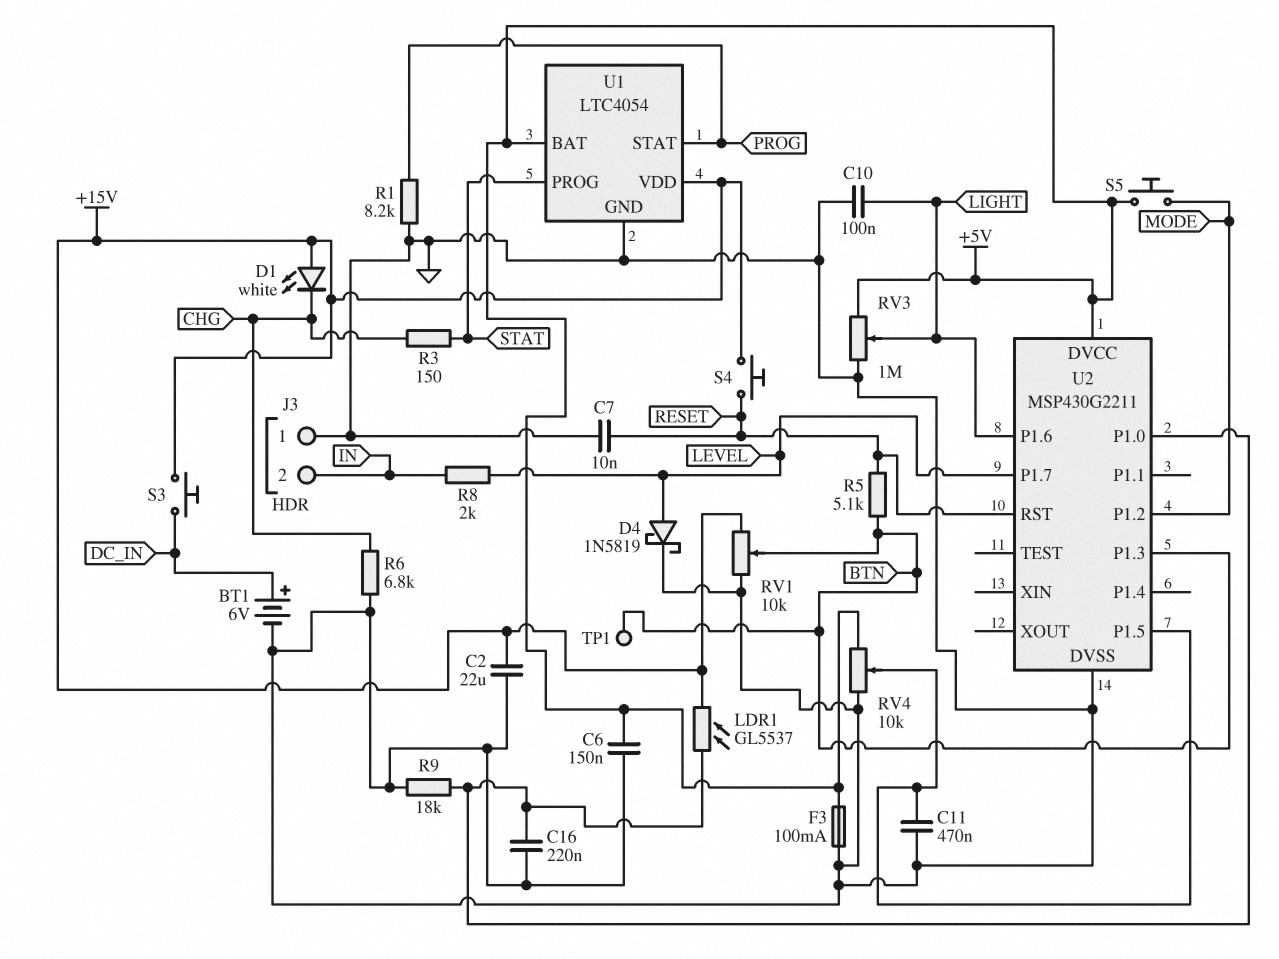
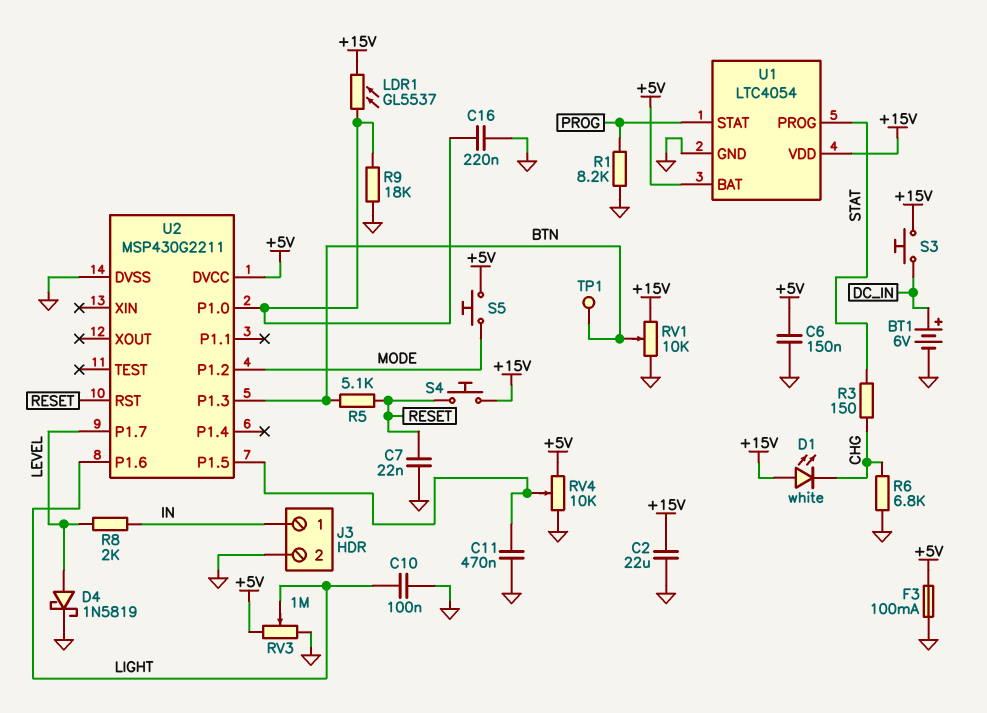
C7: 10nF (GND, RESET) -> 22nF (GND, RESET)
J3 pin 1: GND -> IN
J3 pin 2: IN -> GND

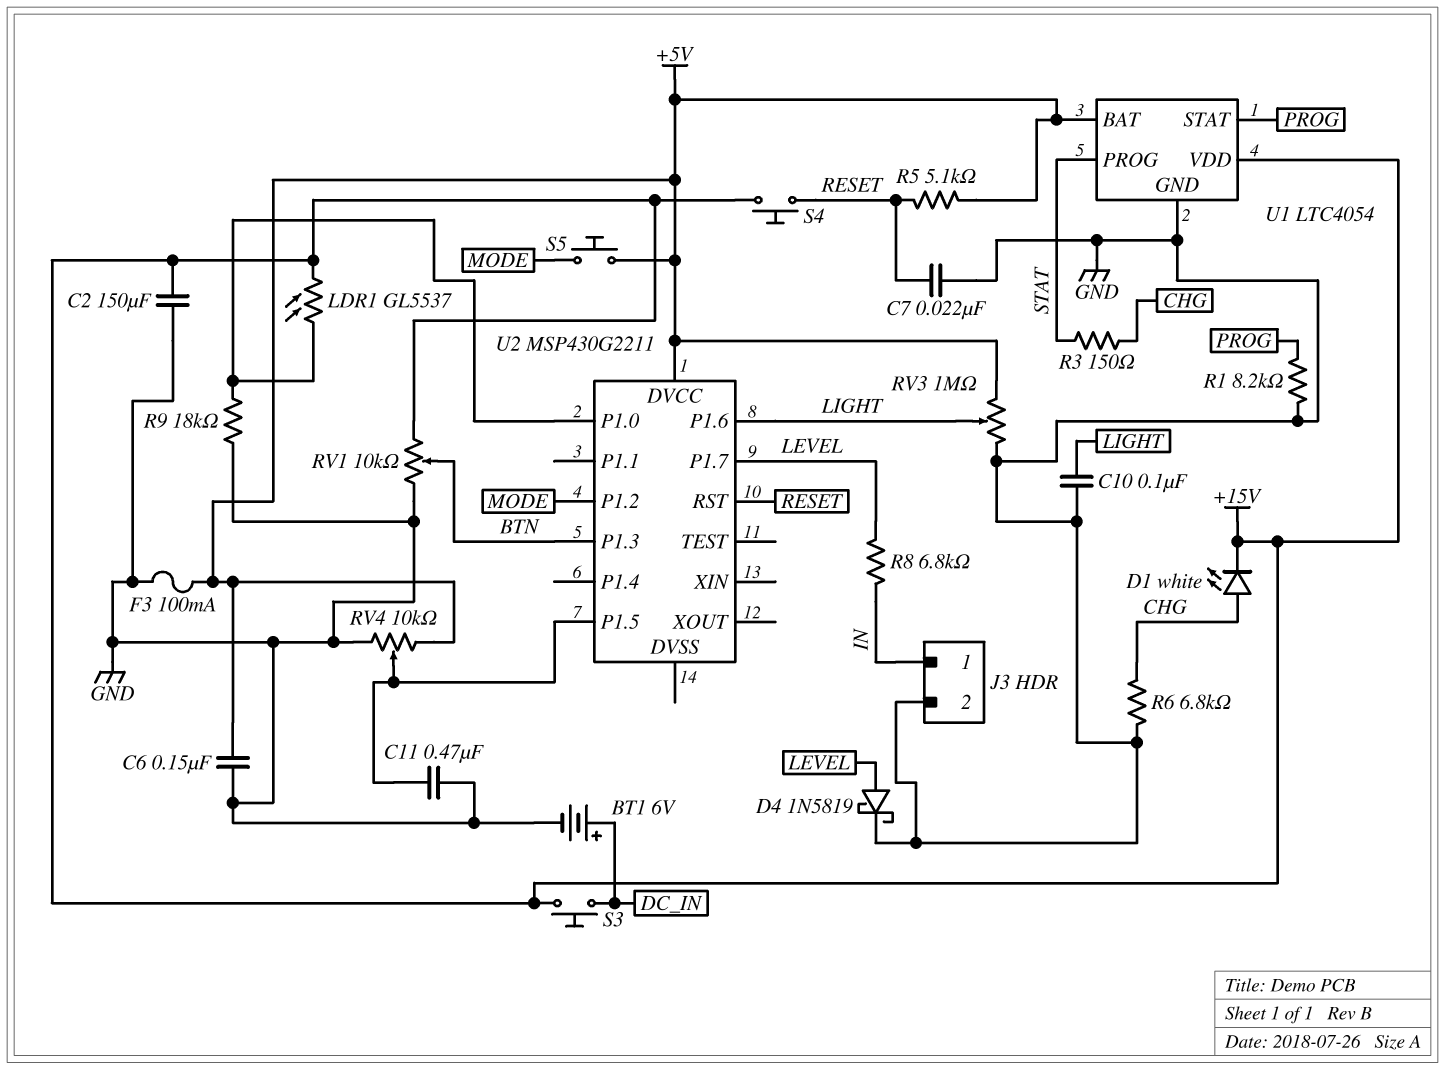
C2: 22uF (+15V, GND) -> 150uF (+15V, GND)
C16: 220nF (GND, U2/P1.0) -> none
D1: LED white (A +15V, K CHG) -> LED white (A CHG, K +15V)
R5: 5.1k (BTN, RESET) -> 5.1k (+5V, RESET)
R8: 2k (IN, LEVEL) -> 6.8k (IN, LEVEL)
TP1: test point (BTN) -> none
U2 pin DVSS: GND -> none

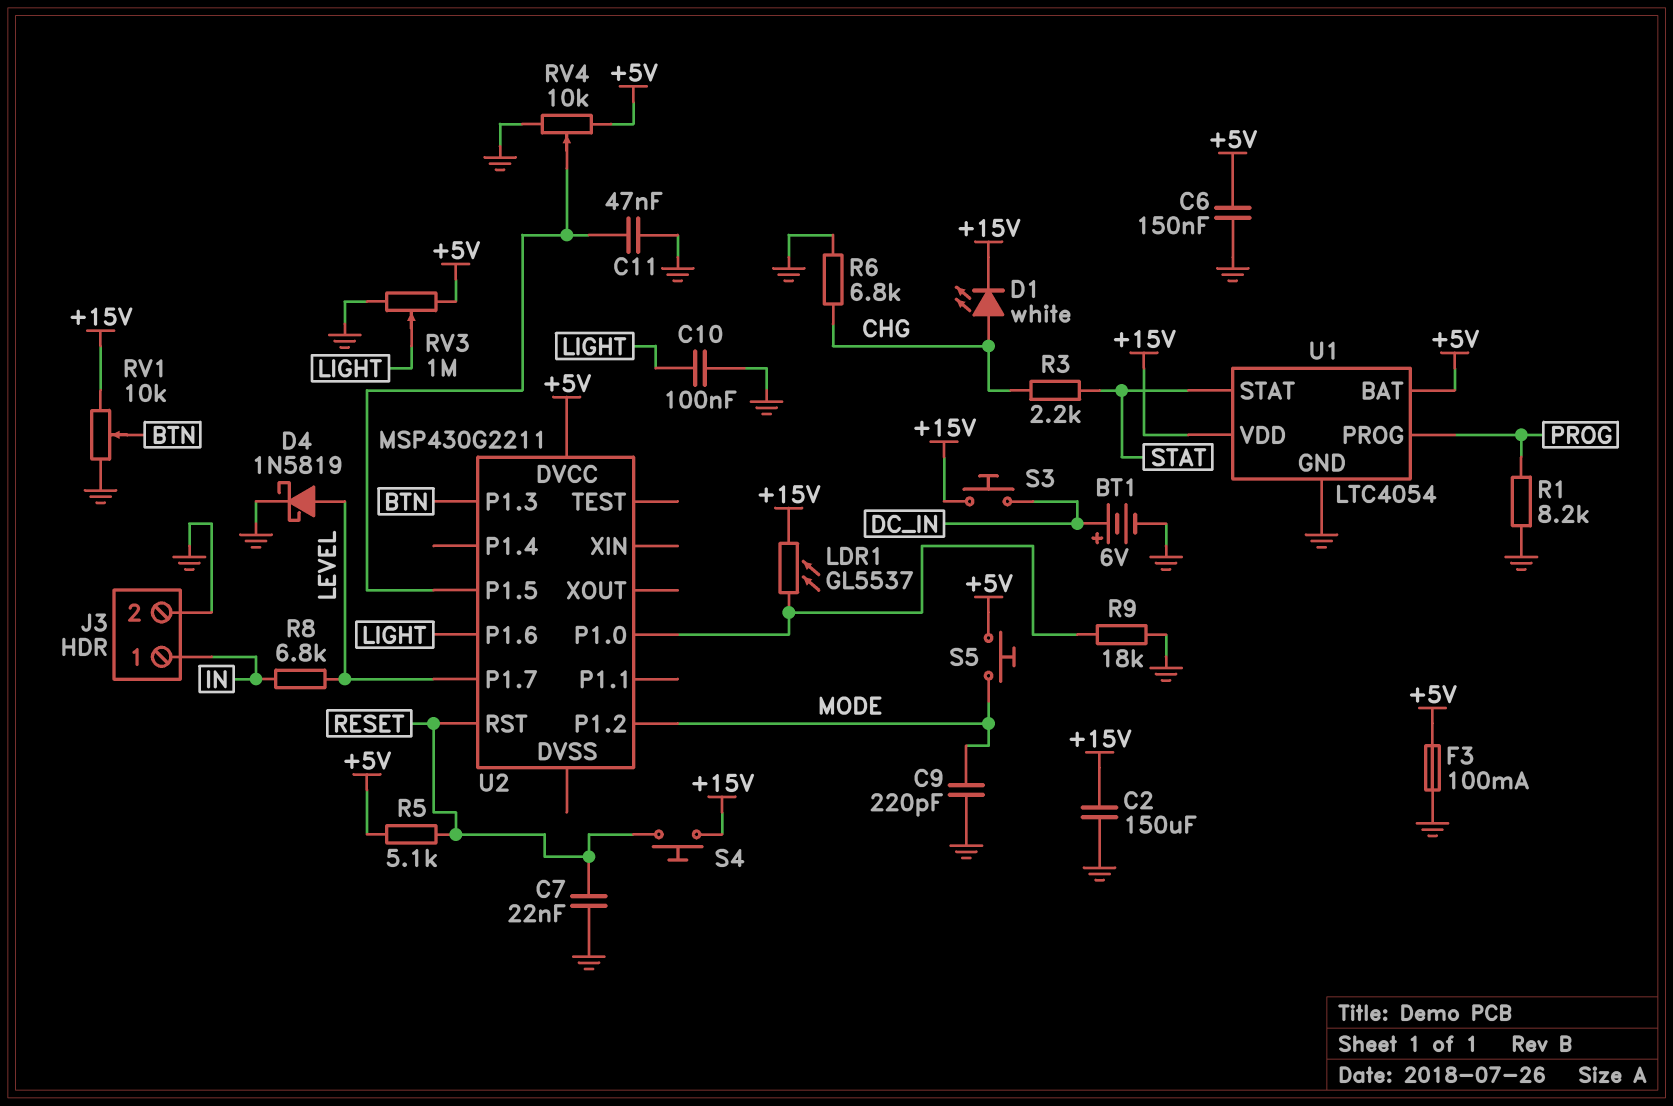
C9: none -> 220pF (GND, MODE)
C11: 470nF (GND, U2/P1.5) -> 47nF (GND, U2/P1.5)
R3: 150 (CHG, STAT) -> 2.2k (CHG, STAT)
U1 pin PROG: STAT -> PROG
U1 pin STAT: PROG -> STAT

